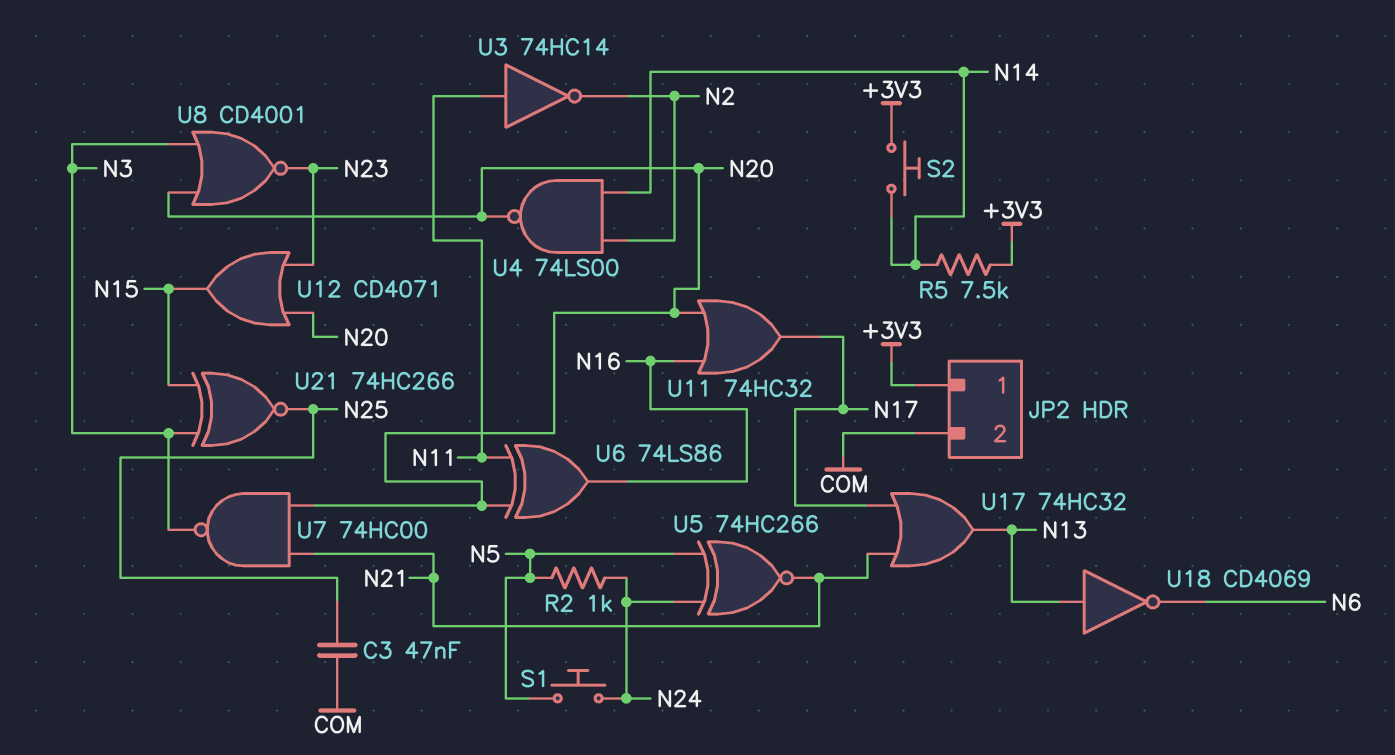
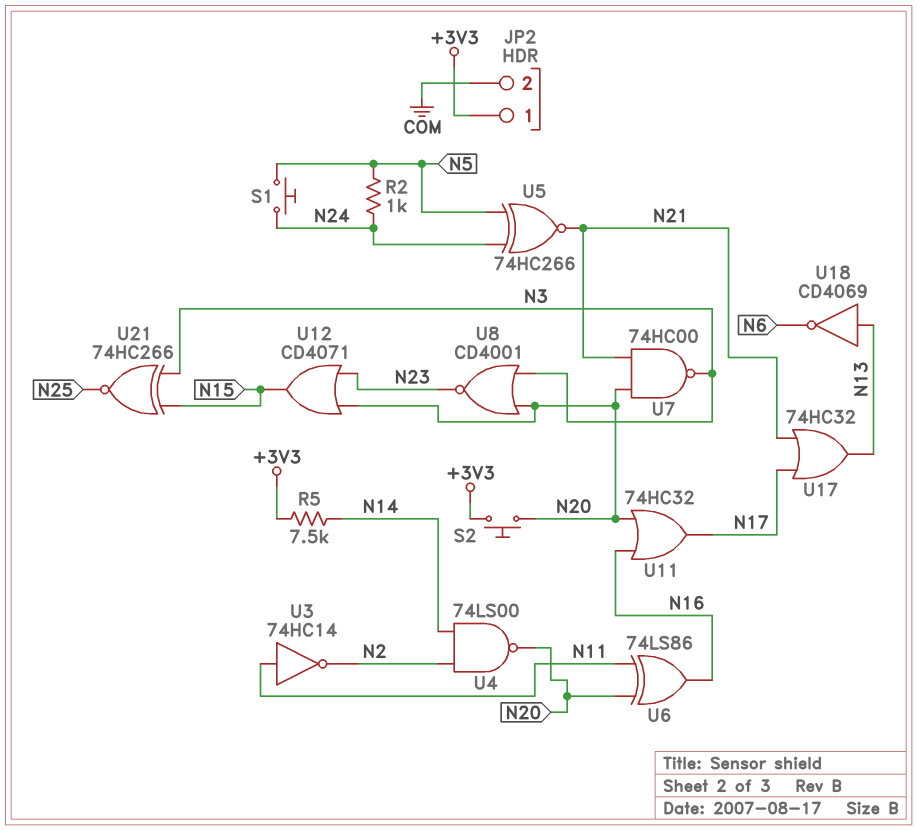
C3: 47nF (COM, N25) -> none
S2: button (+3V3, N14) -> button (+3V3, N20)

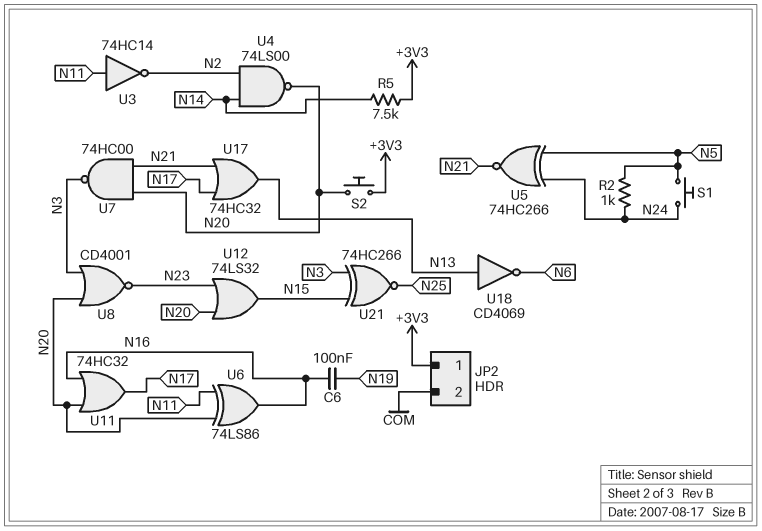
C6: none -> 100nF (N16, N19)
U12: OR CD4071 (in N20, in N23, out N15) -> OR 74LS32 (in N20, in N23, out N15)

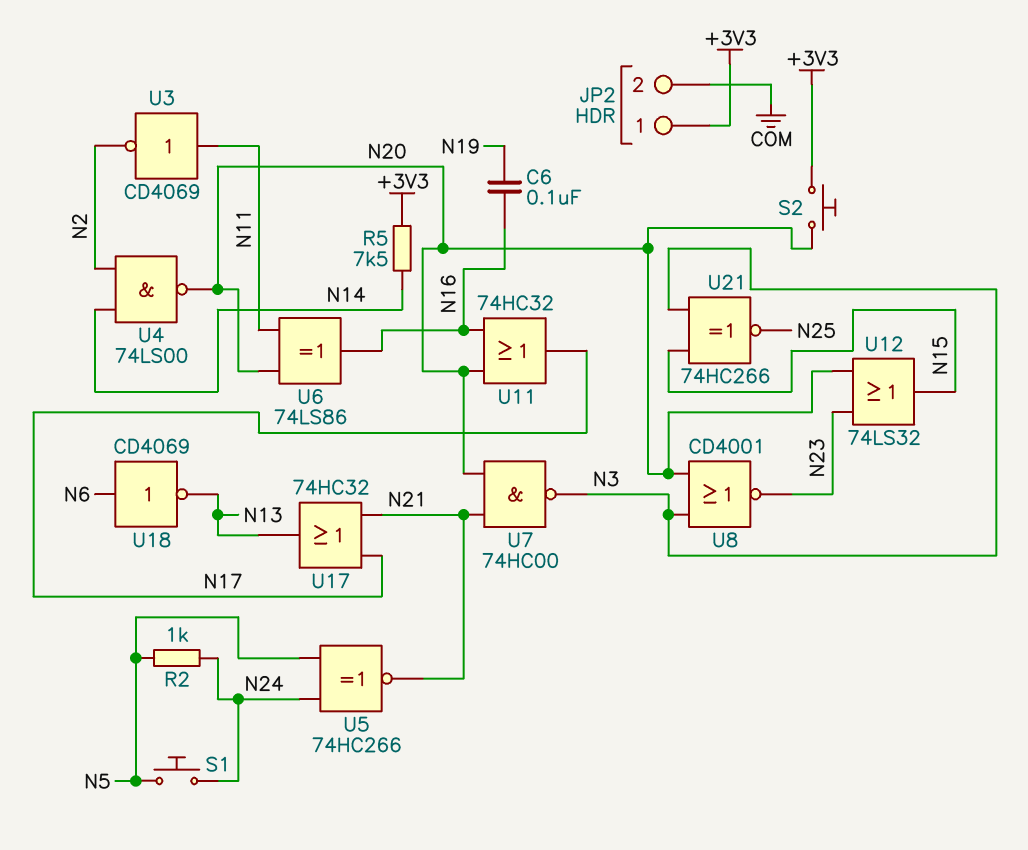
U3: NOT 74HC14 (in N11, out N2) -> NOT CD4069 (in N11, out N2)
U18: NOT CD4069 (in N13, out N6) -> NOT CD4069 (in N6, out N13)

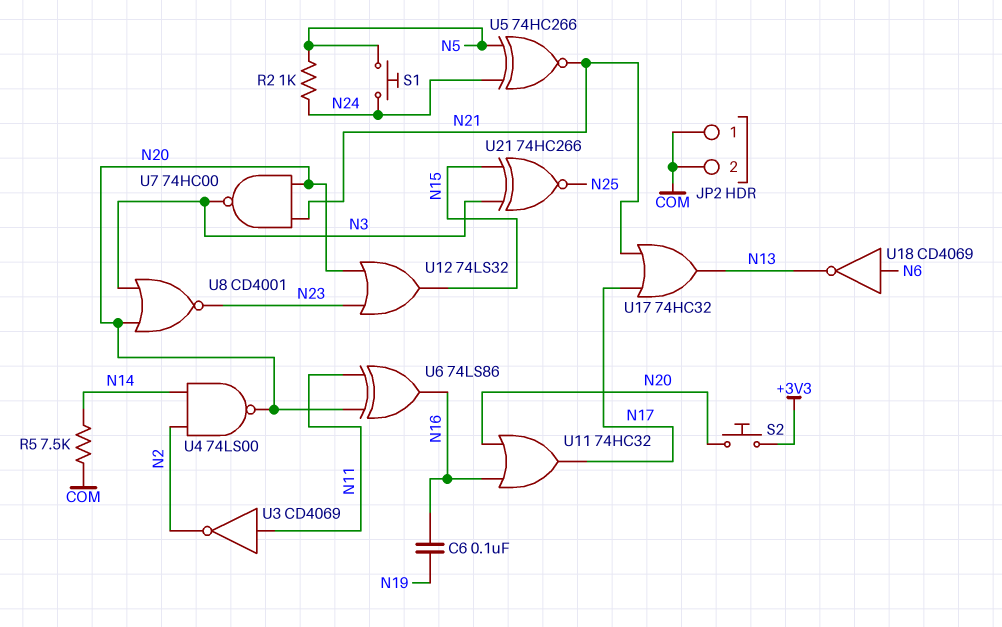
JP2 pin 1: +3V3 -> COM
R5: 7.5k (+3V3, N14) -> 7.5k (COM, N14)

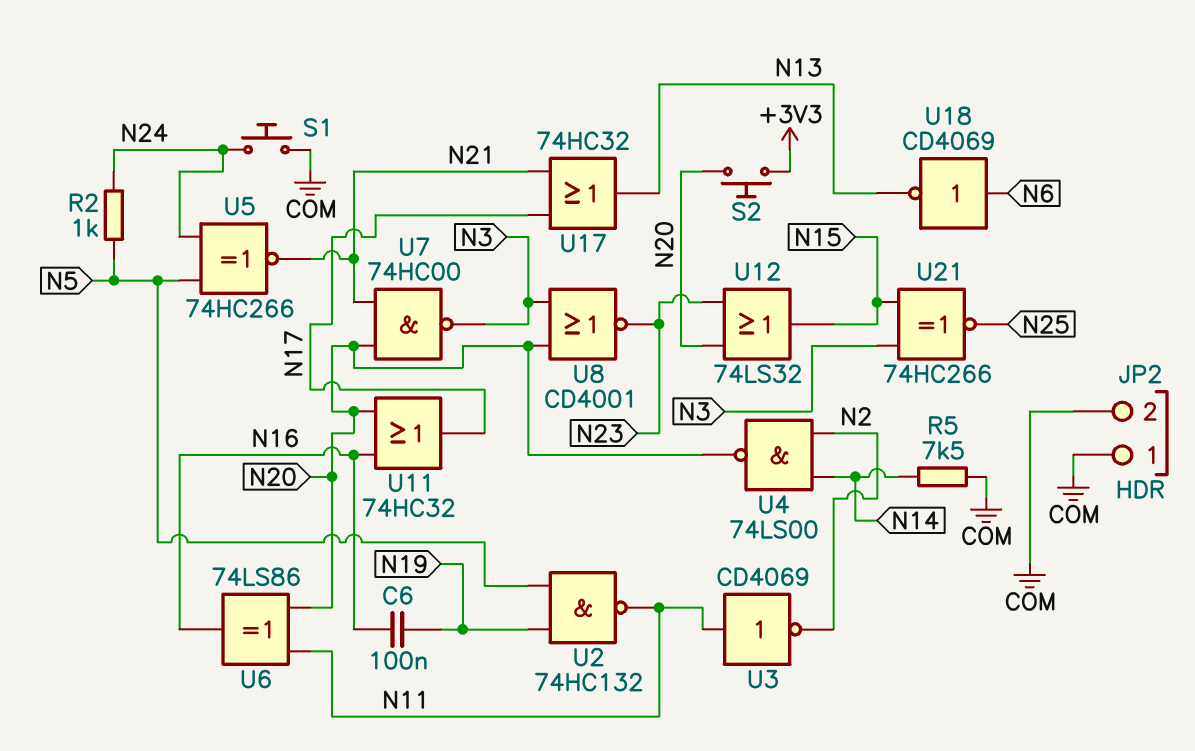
S1: button (N5, N24) -> button (COM, N24)
U2: none -> NAND 74HC132 (in N5, in N19, out N11)

